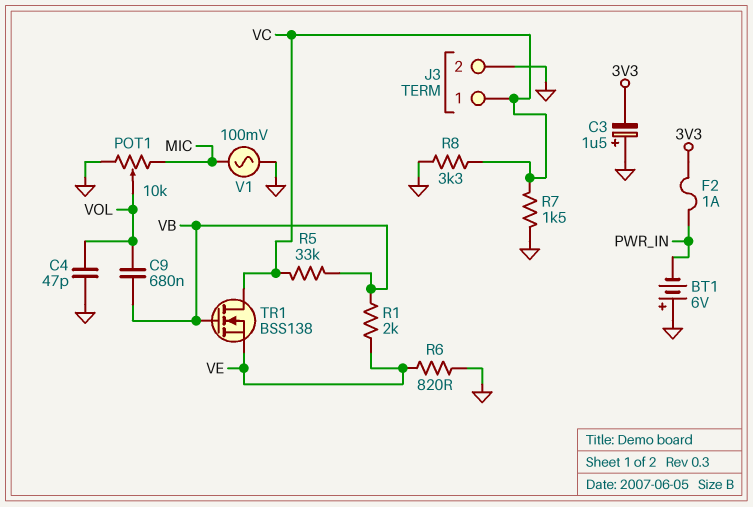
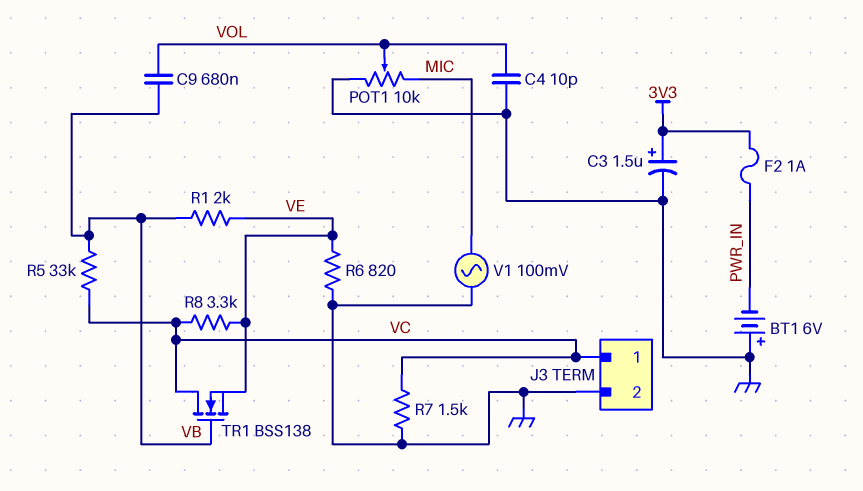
C3: 1.5uF (plus GND, minus 3V3) -> 1.5uF (plus 3V3, minus GND)
C4: 47pF (GND, VOL) -> 10pF (GND, VOL)
R8: 3.3k (GND, VC) -> 3.3k (VC, VE)

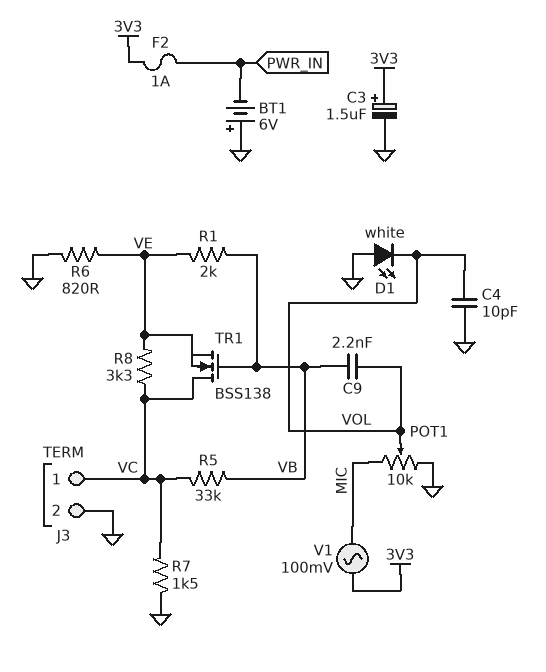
C9: 680nF (VB, VOL) -> 2.2nF (VB, VOL)
D1: none -> LED white (A GND, K VOL)
V1: AC 100mV (GND, MIC) -> AC 100mV (3V3, MIC)

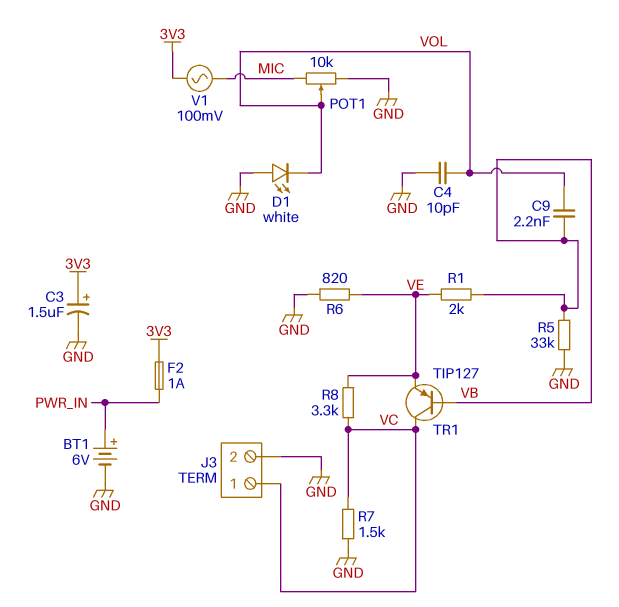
BT1: 6V (plus GND, minus PWR_IN) -> 6V (plus PWR_IN, minus GND)
R5: 33k (VB, VC) -> 33k (GND, VB)
TR1: NMOS BSS138 (G VB, D VC, S VE) -> PNP TIP127 (B VB, C VC, E VE)

